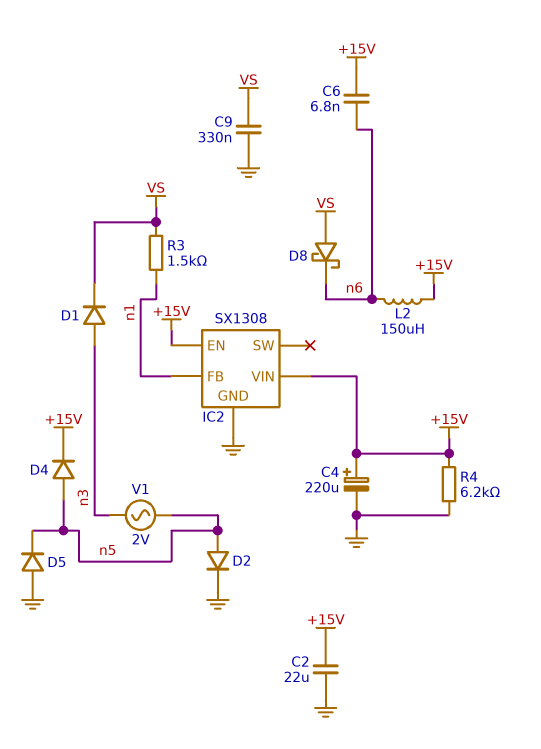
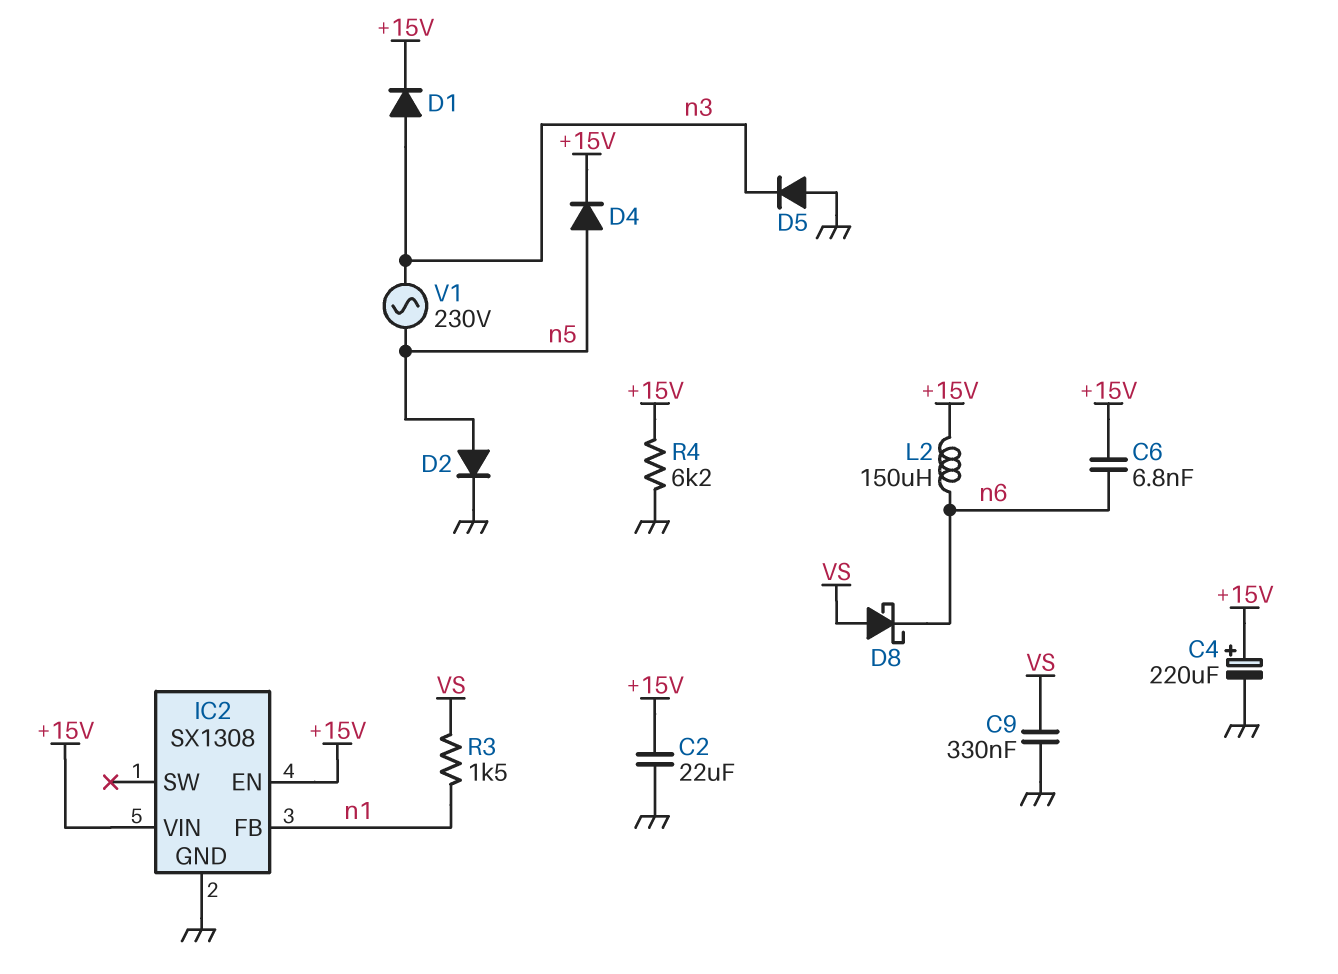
D1: diode (A n3, K VS) -> diode (A n3, K +15V)
D5: diode (A GND, K n5) -> diode (A GND, K n3)
V1: AC 2V (n3, n5) -> AC 230V (n3, n5)

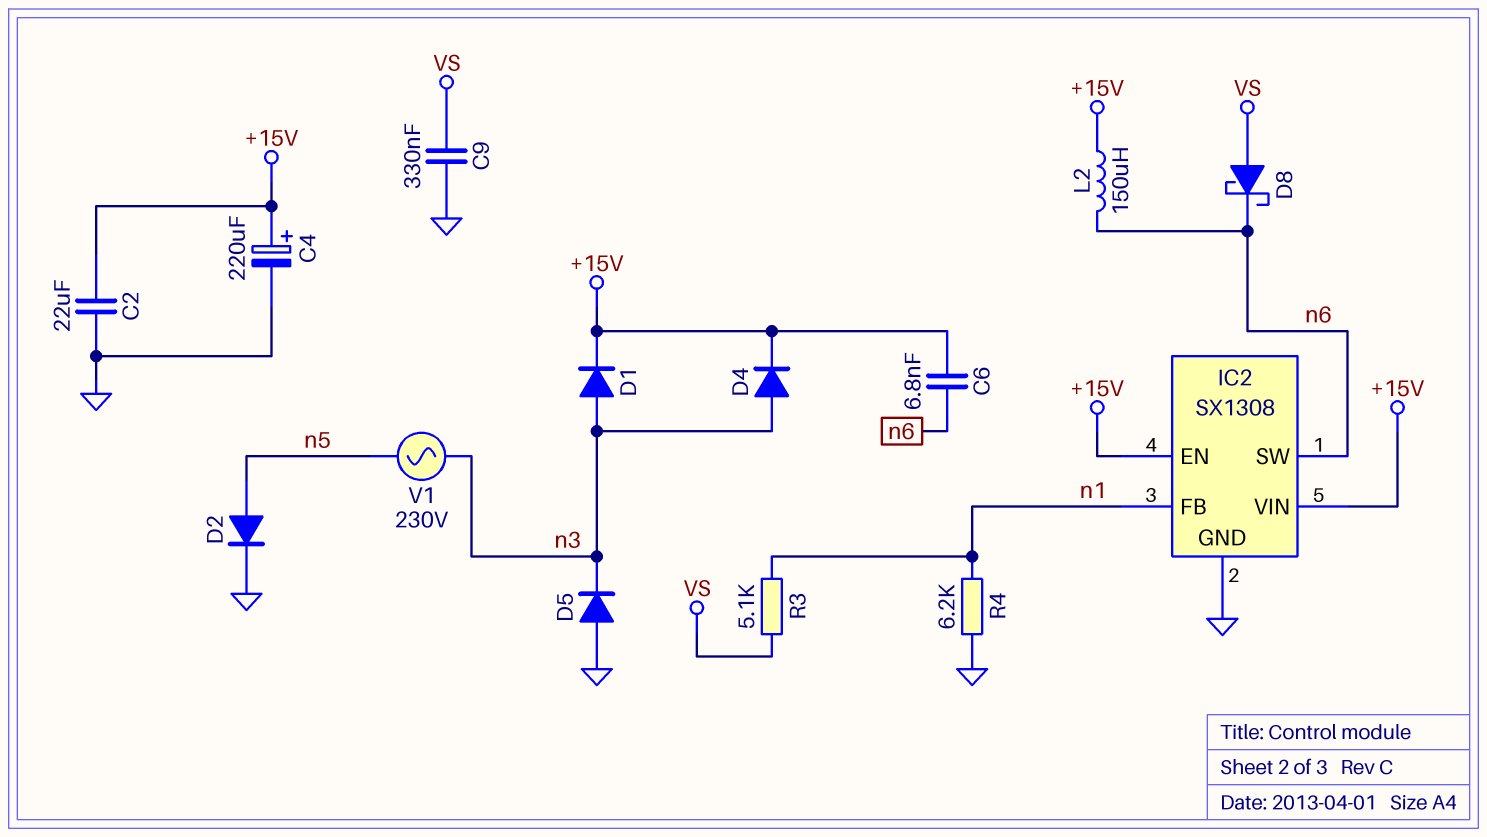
D4: diode (A n5, K +15V) -> diode (A n3, K +15V)
IC2 pin SW: none -> n6
R3: 1.5k (VS, n1) -> 5.1k (VS, n1)
R4: 6.2k (+15V, GND) -> 6.2k (GND, n1)

